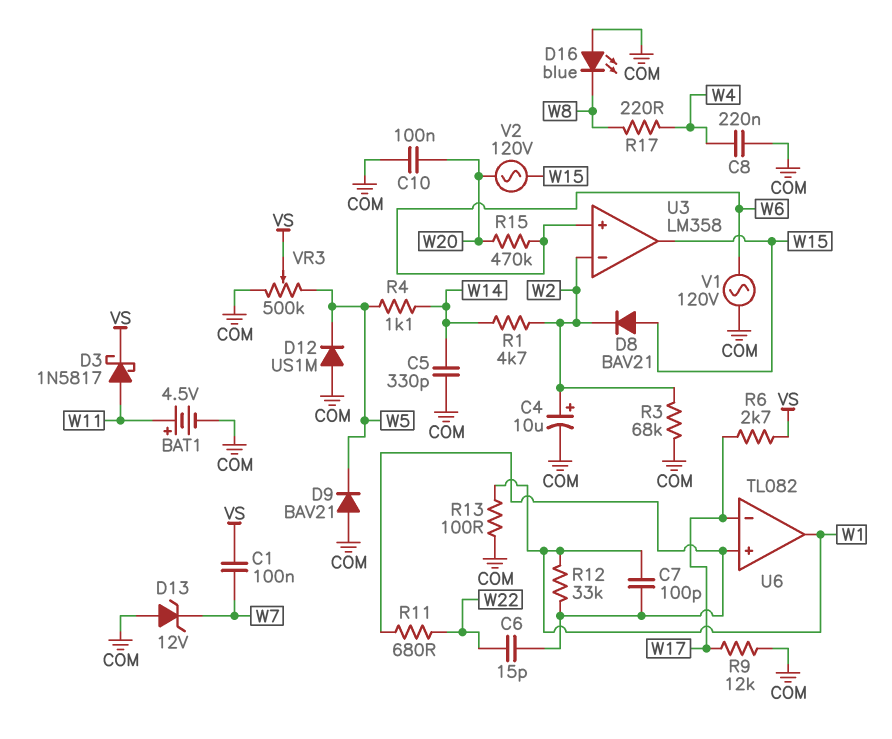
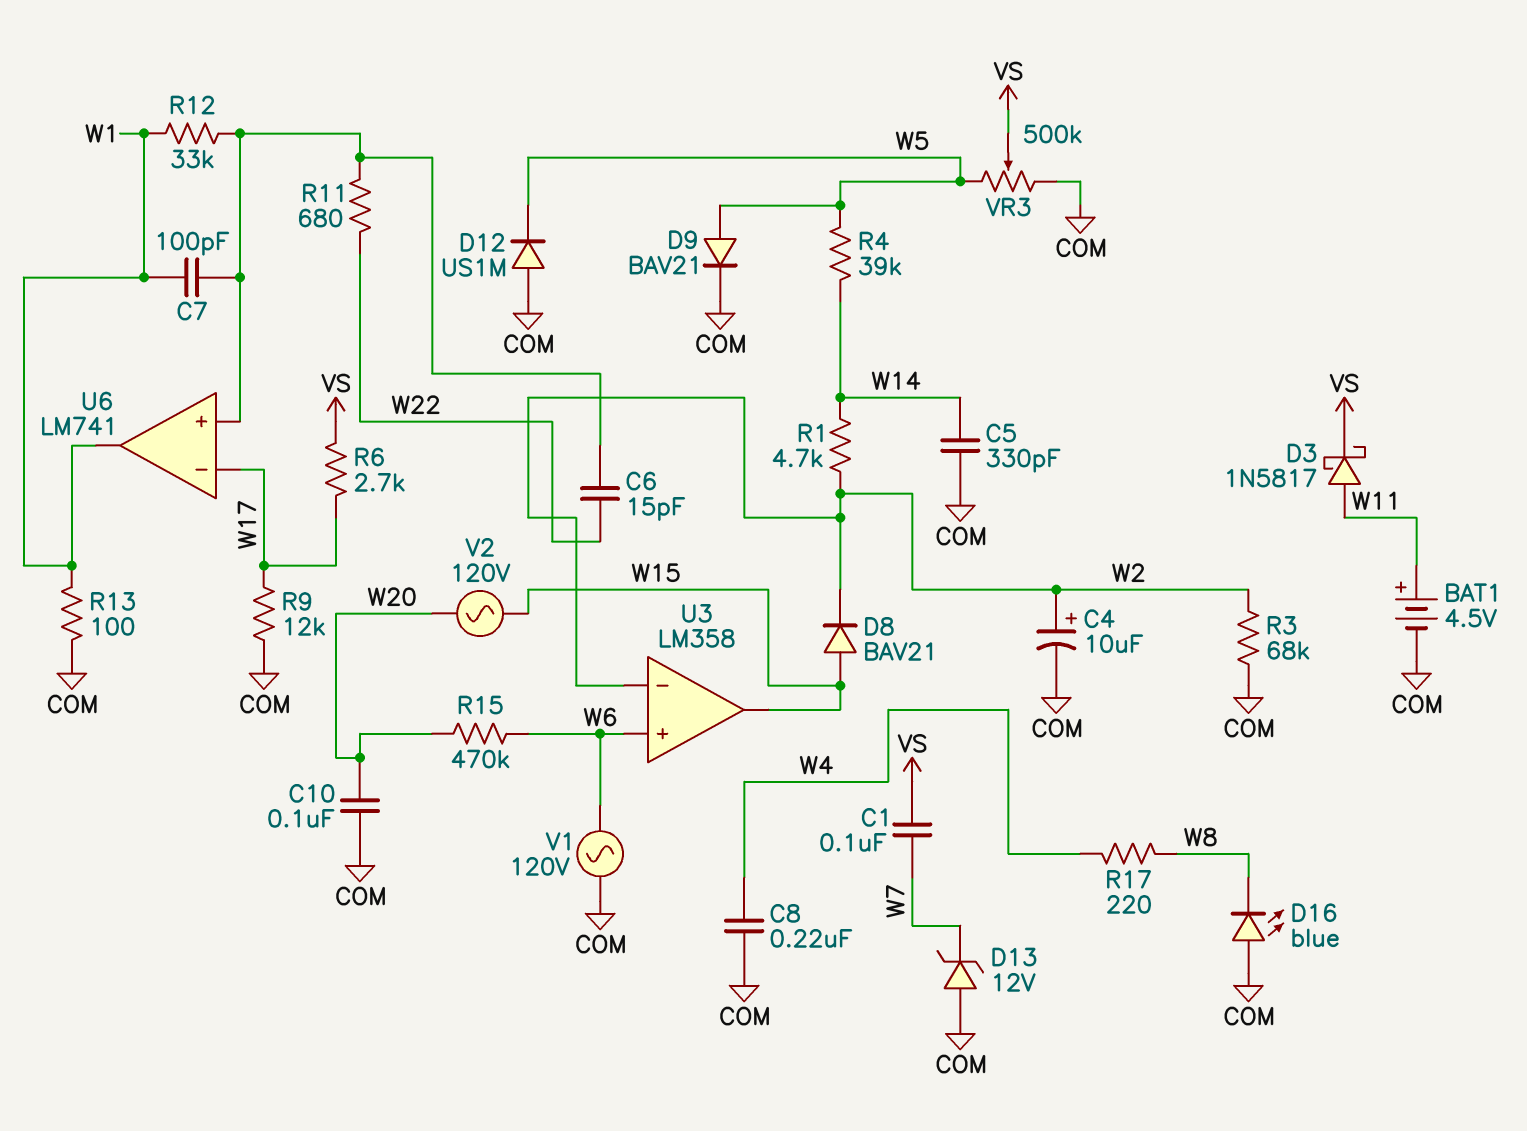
D9: diode BAV21 (A COM, K W5) -> diode BAV21 (A W5, K COM)
R4: 1.1k (W5, W14) -> 39k (W5, W14)
U6: TL082 -> LM741

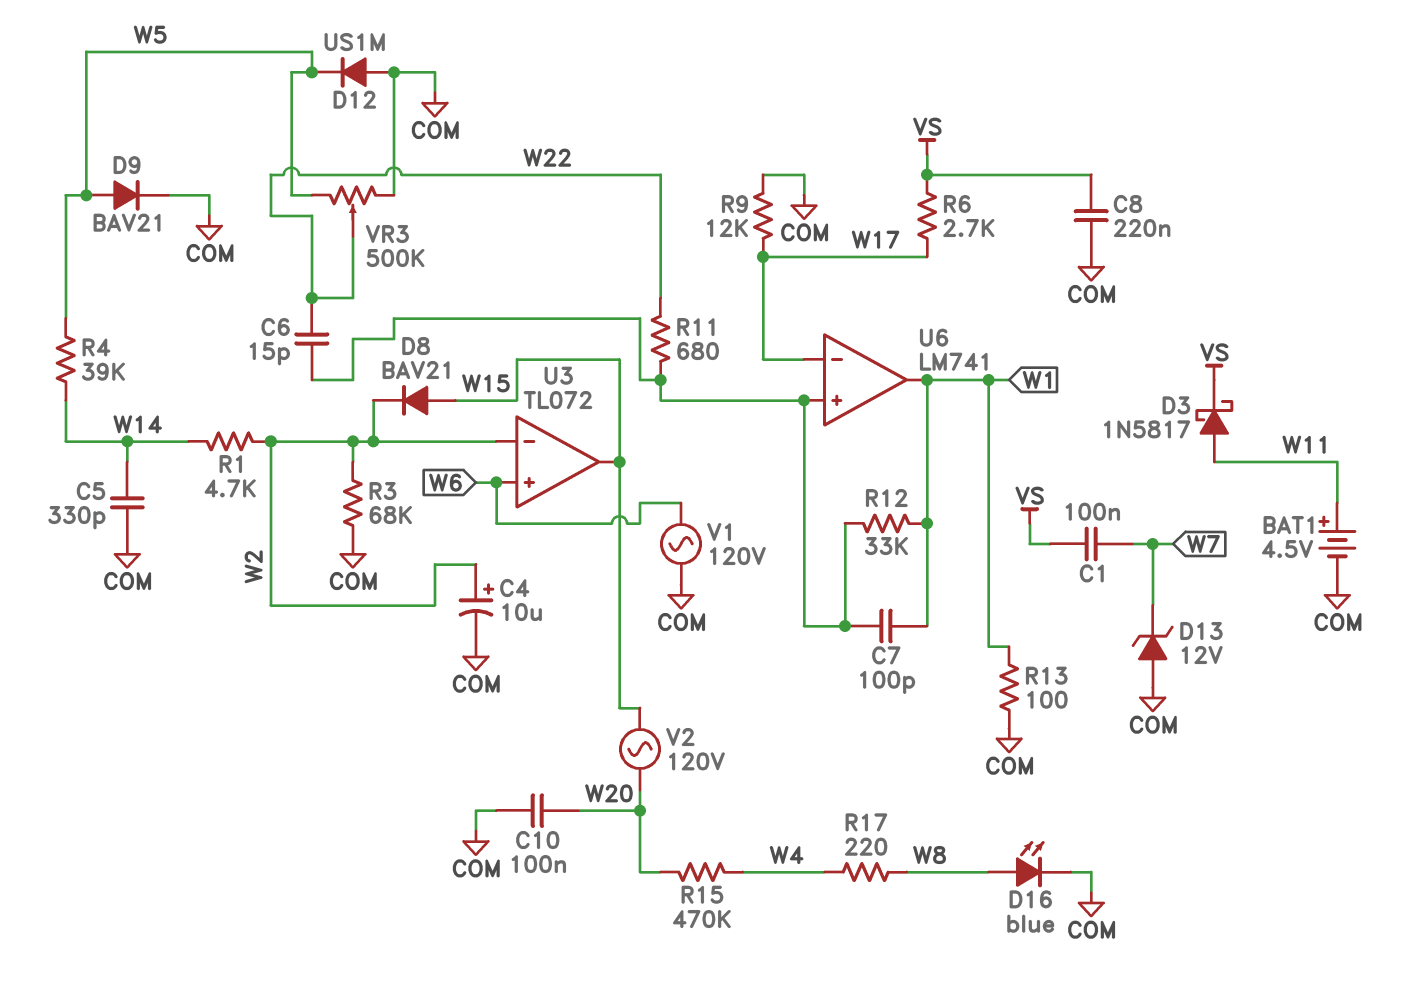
C8: 220nF (COM, W4) -> 220nF (COM, VS)
D16: LED blue (A COM, K W8) -> LED blue (A W8, K COM)
R15: 470k (W6, W20) -> 470k (W4, W20)
U3: LM358 -> TL072
VR3: 500k (COM, W5, wiper VS) -> 500k (COM, W5, wiper W22)

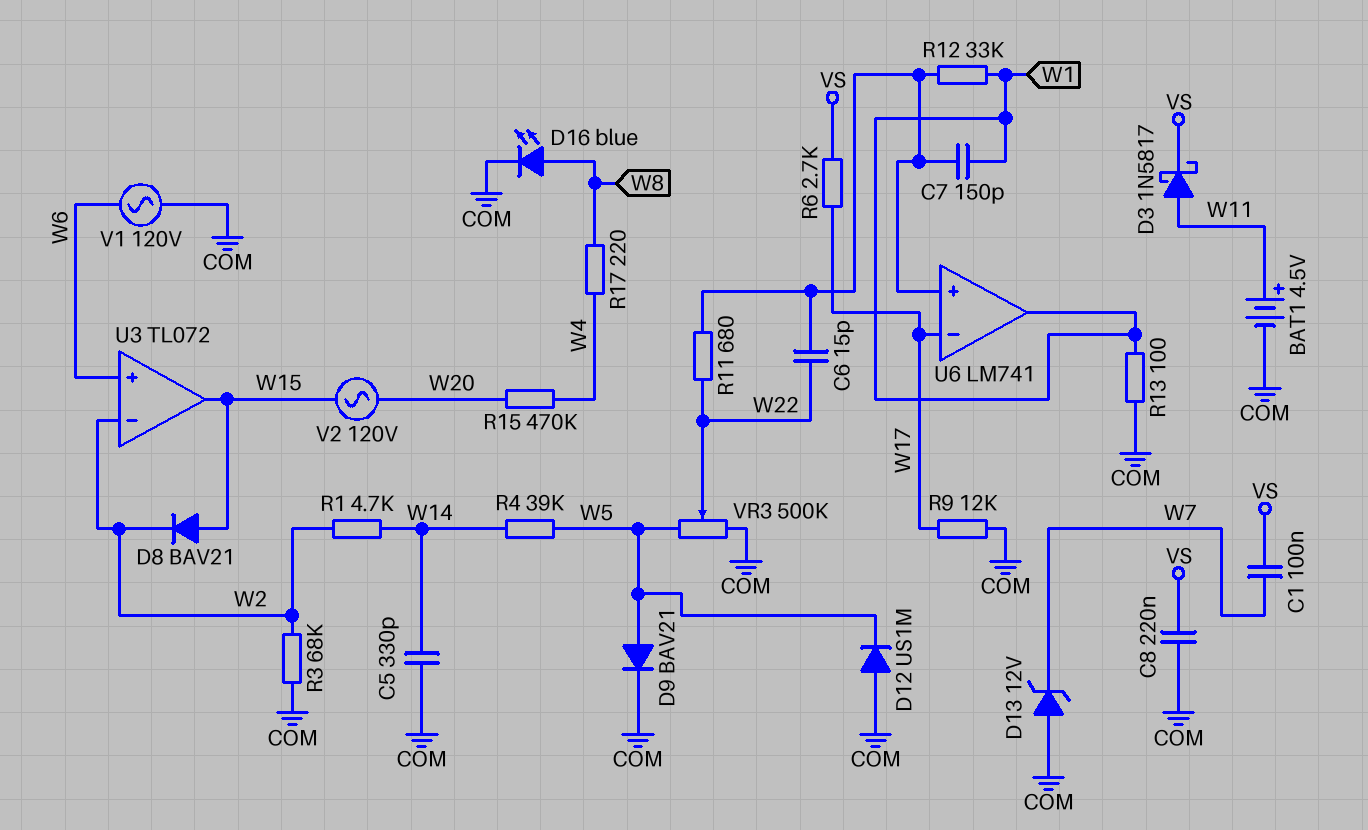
C4: 10uF (plus W2, minus COM) -> none
C7: 100pF (U6/in+, W1) -> 150pF (U6/in+, W1)
C10: 100nF (COM, W20) -> none

